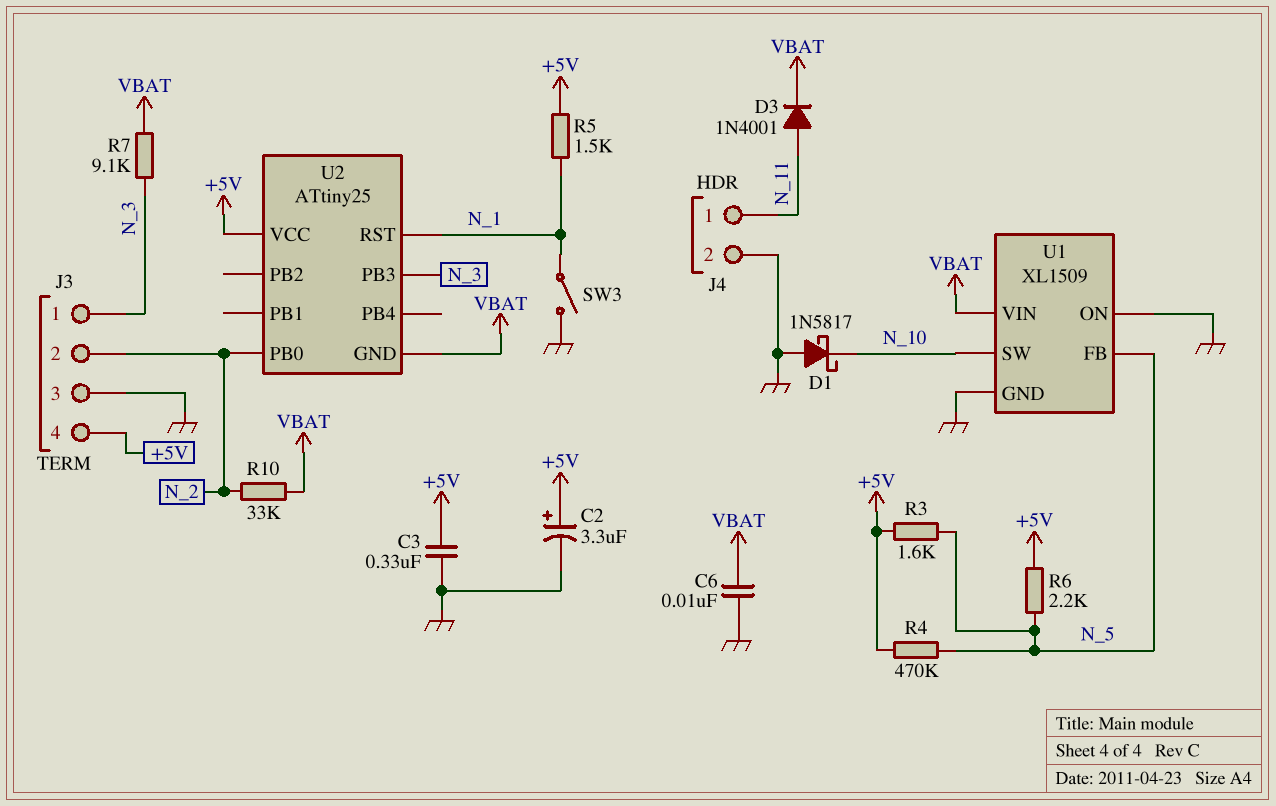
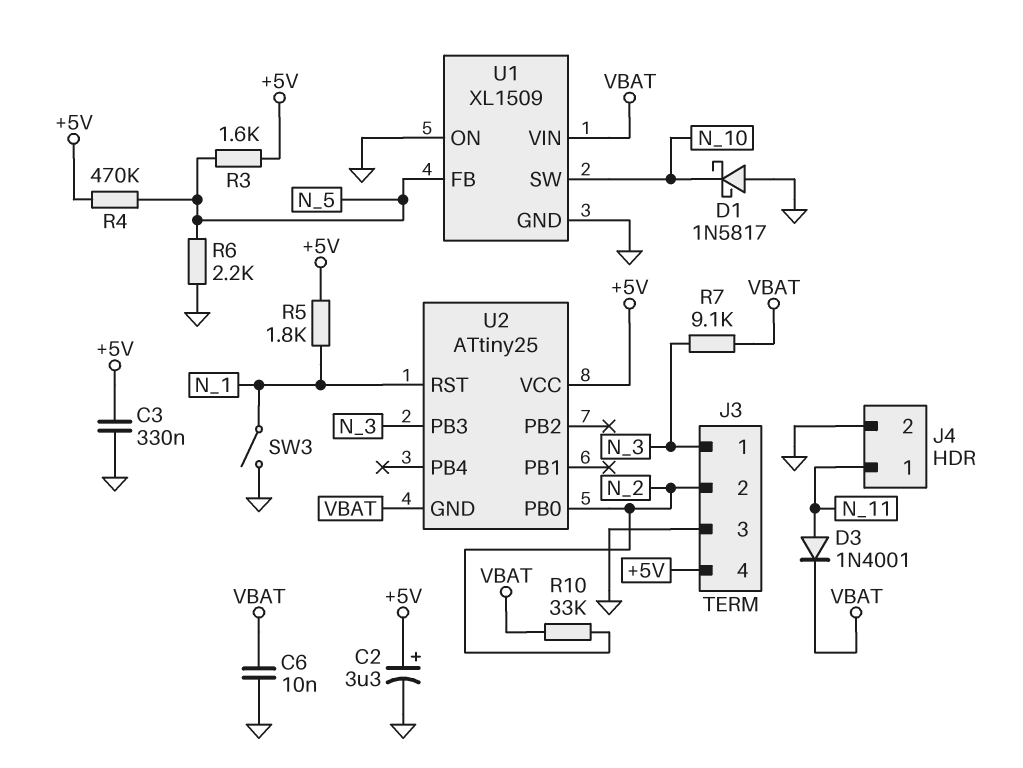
R5: 1.5k (+5V, N_1) -> 1.8k (+5V, N_1)
R6: 2.2k (+5V, N_5) -> 2.2k (GND, N_5)

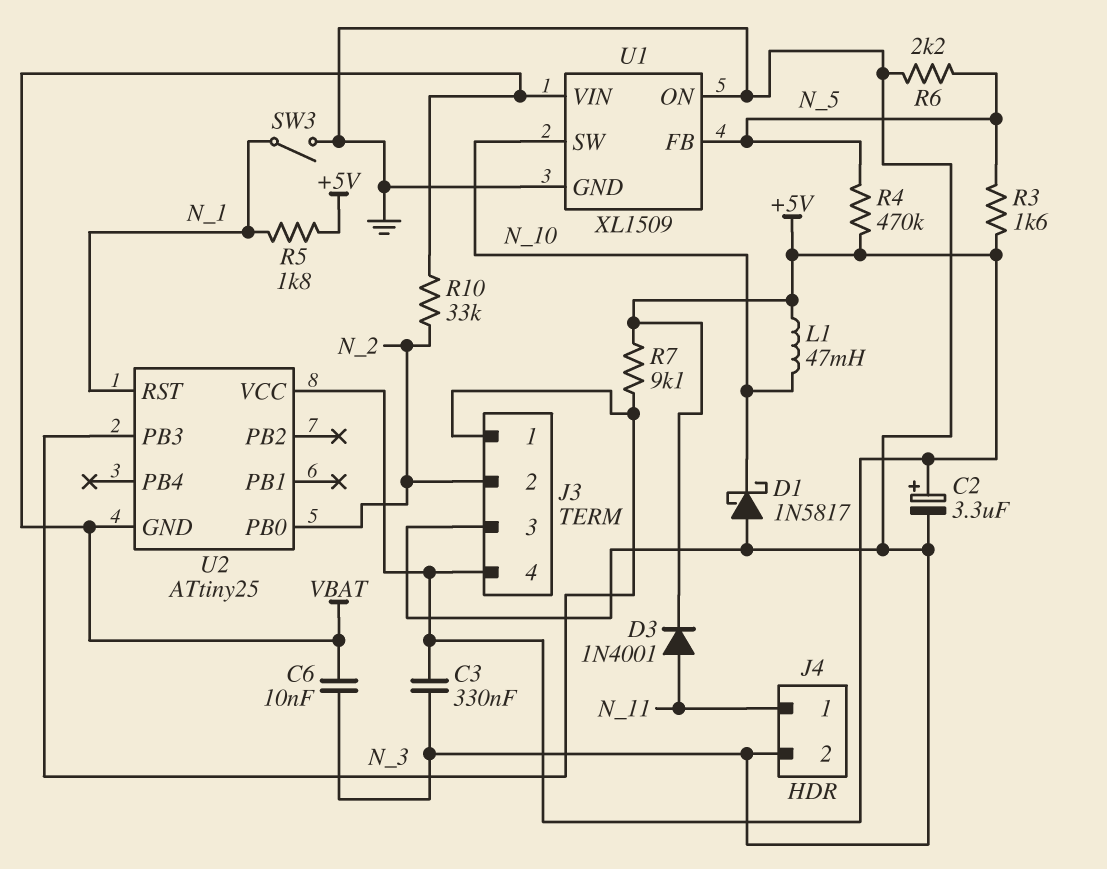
D3: diode 1N4001 (A N_11, K VBAT) -> diode 1N4001 (A N_11, K +5V)
L1: none -> 47mH (+5V, N_10)
R7: 9.1k (N_3, VBAT) -> 9.1k (+5V, N_3)

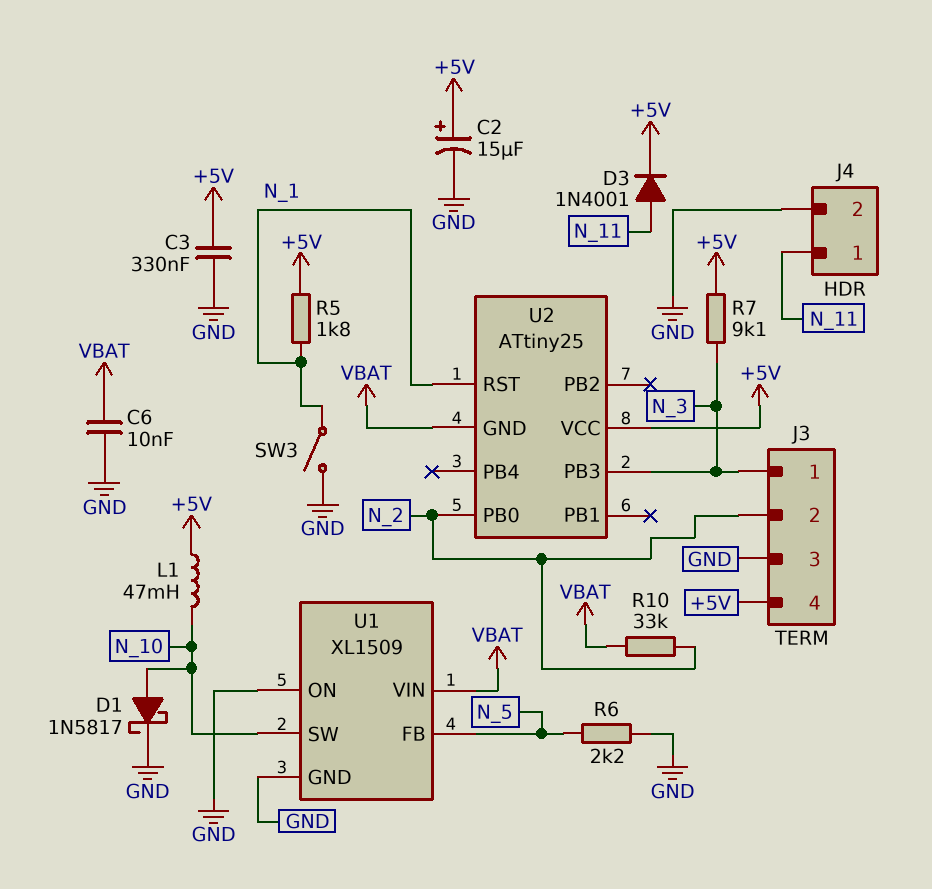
C2: 3.3uF (plus +5V, minus GND) -> 15uF (plus +5V, minus GND)
D1: schottky 1N5817 (A GND, K N_10) -> schottky 1N5817 (A N_10, K GND)
R3: 1.6k (+5V, N_5) -> none
R4: 470k (+5V, N_5) -> none

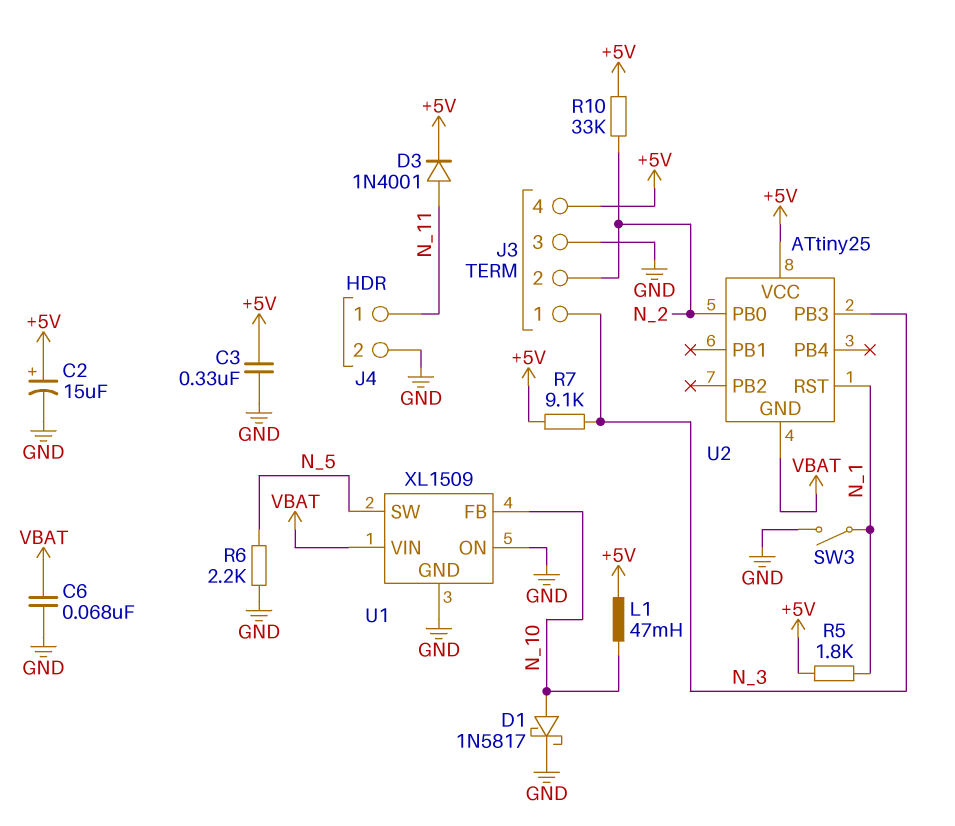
C6: 10nF (GND, VBAT) -> 68nF (GND, VBAT)
R10: 33k (N_2, VBAT) -> 33k (+5V, N_2)
U1 pin FB: N_5 -> N_10
U1 pin SW: N_10 -> N_5

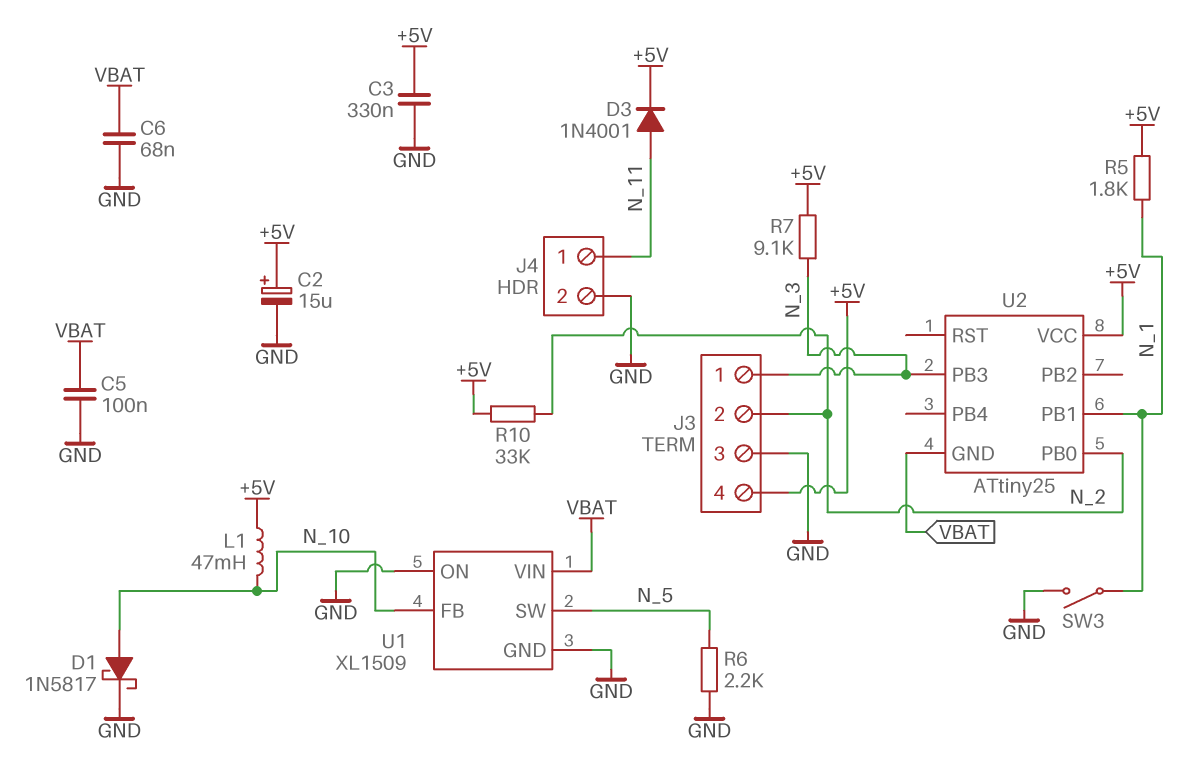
C5: none -> 100nF (GND, VBAT)
U2 pin PB1: none -> N_1
U2 pin RST: N_1 -> none

